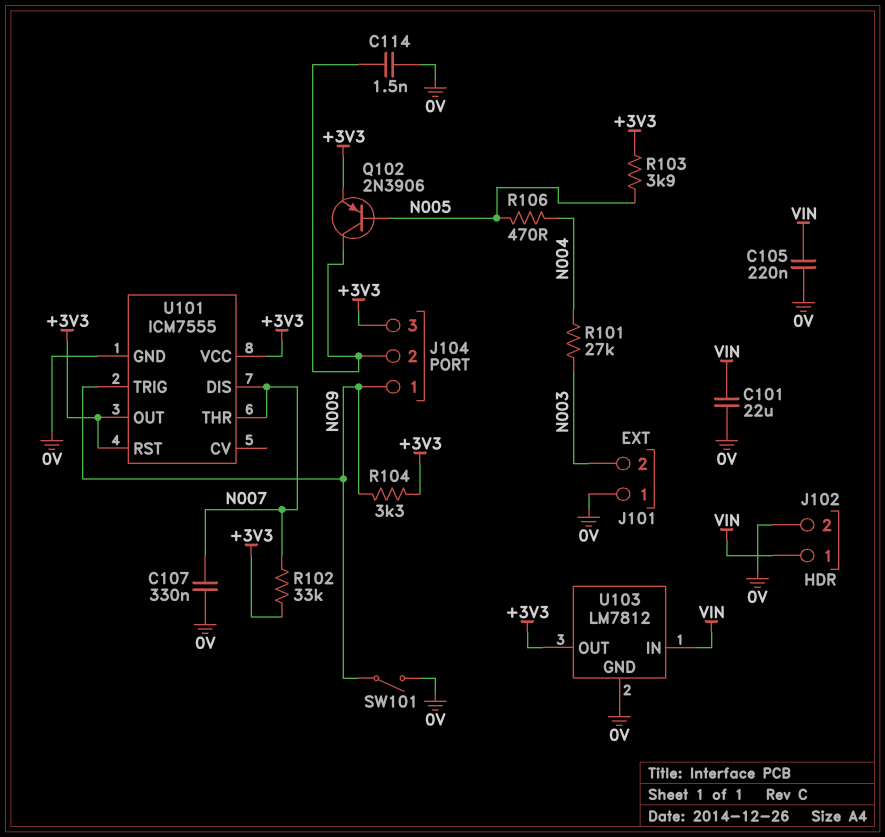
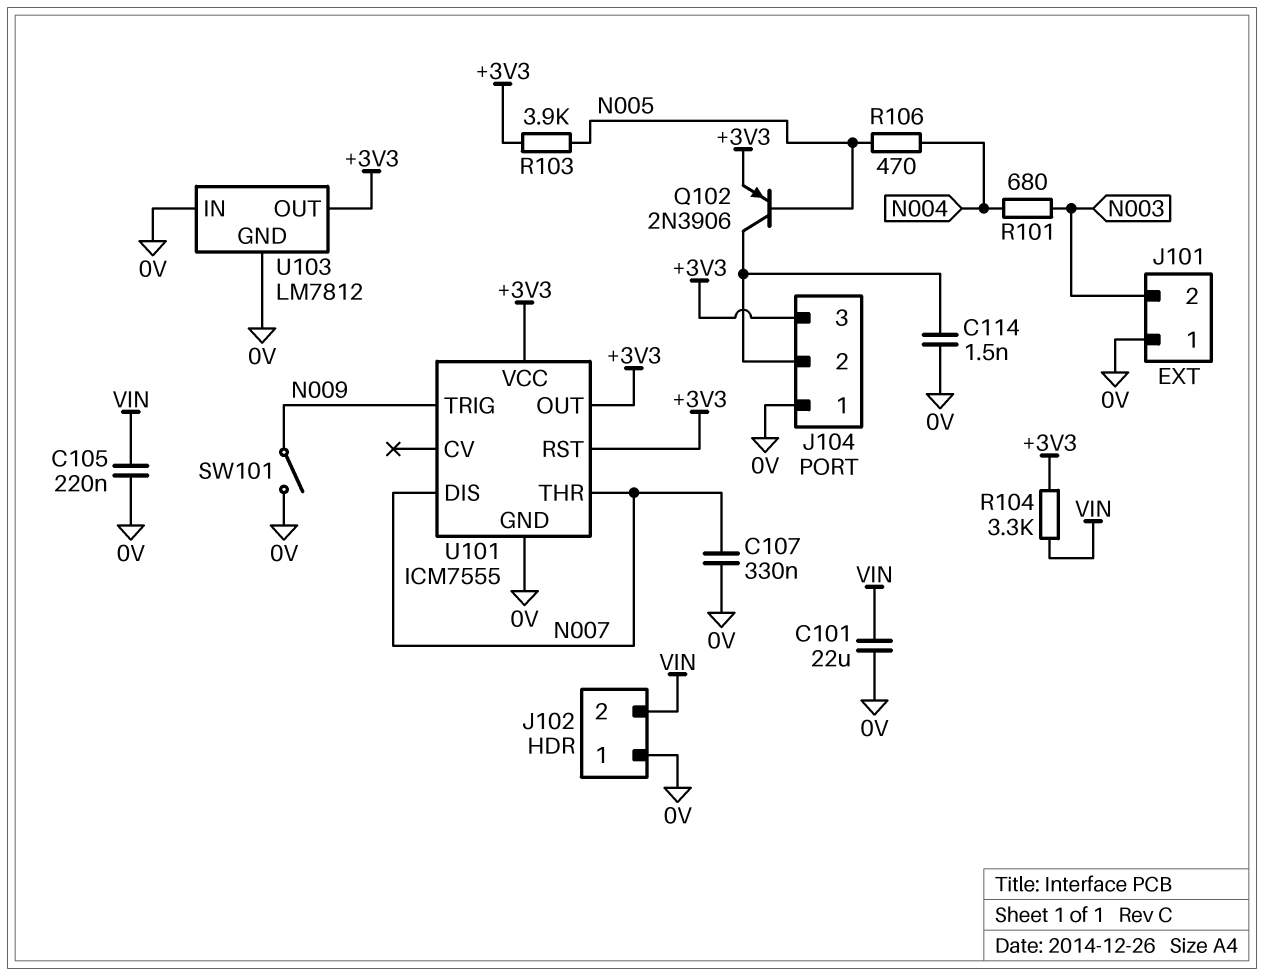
J102 pin 1: VIN -> 0V
J102 pin 2: 0V -> VIN
J104 pin 1: N009 -> 0V
R101: 27k (N003, N004) -> 680 (N003, N004)
R102: 33k (+3V3, N007) -> none
R104: 3.3k (+3V3, N009) -> 3.3k (+3V3, VIN)
U103 pin IN: VIN -> 0V

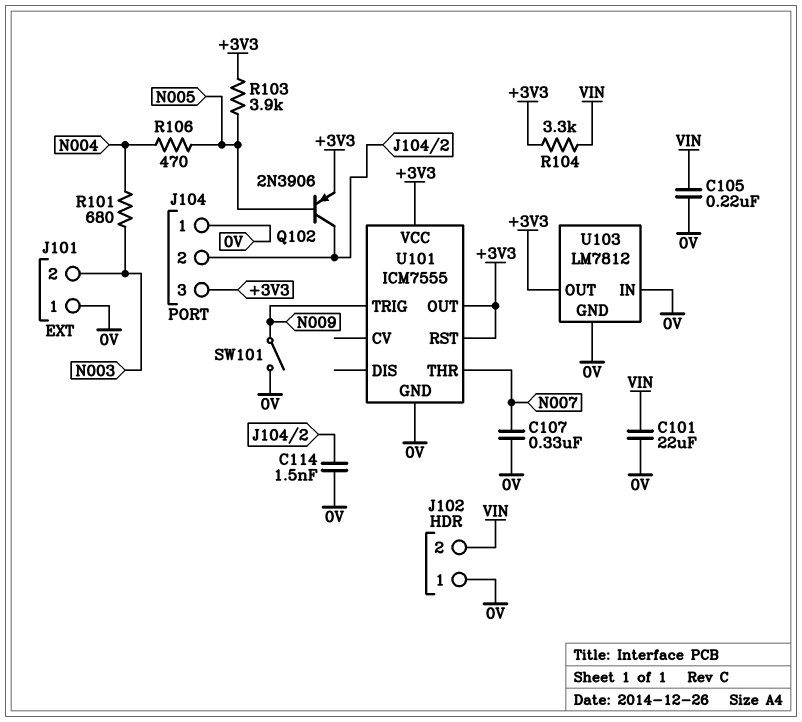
U101 pin DIS: N007 -> none

